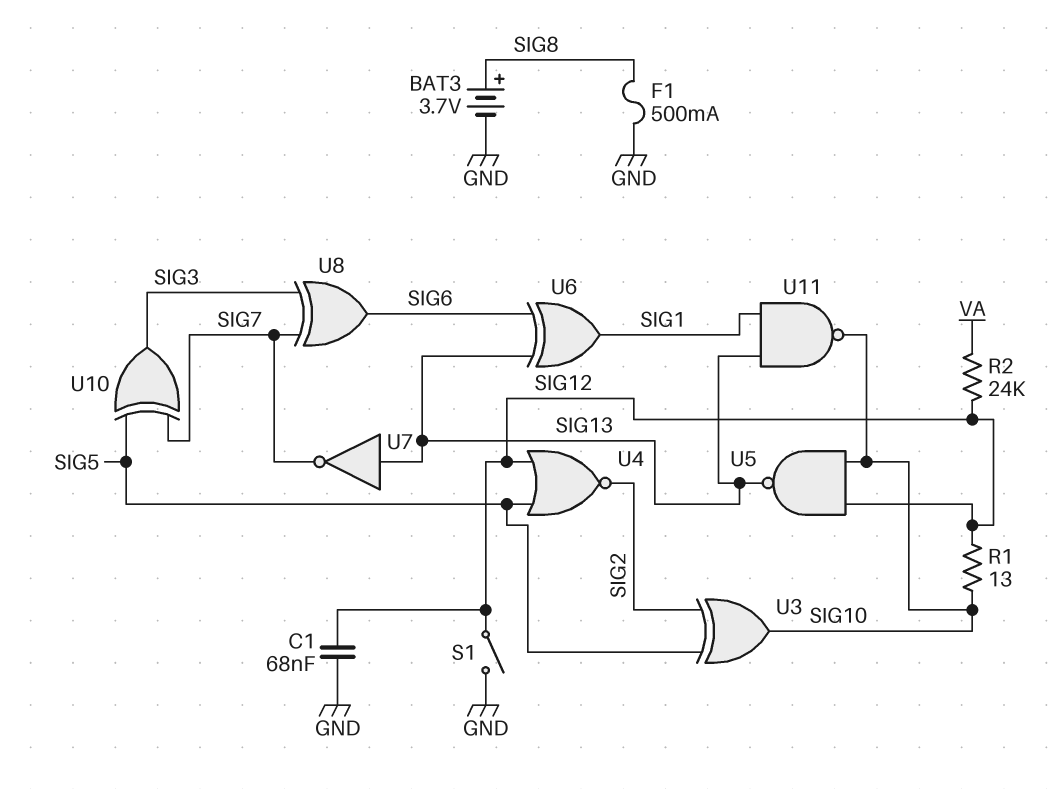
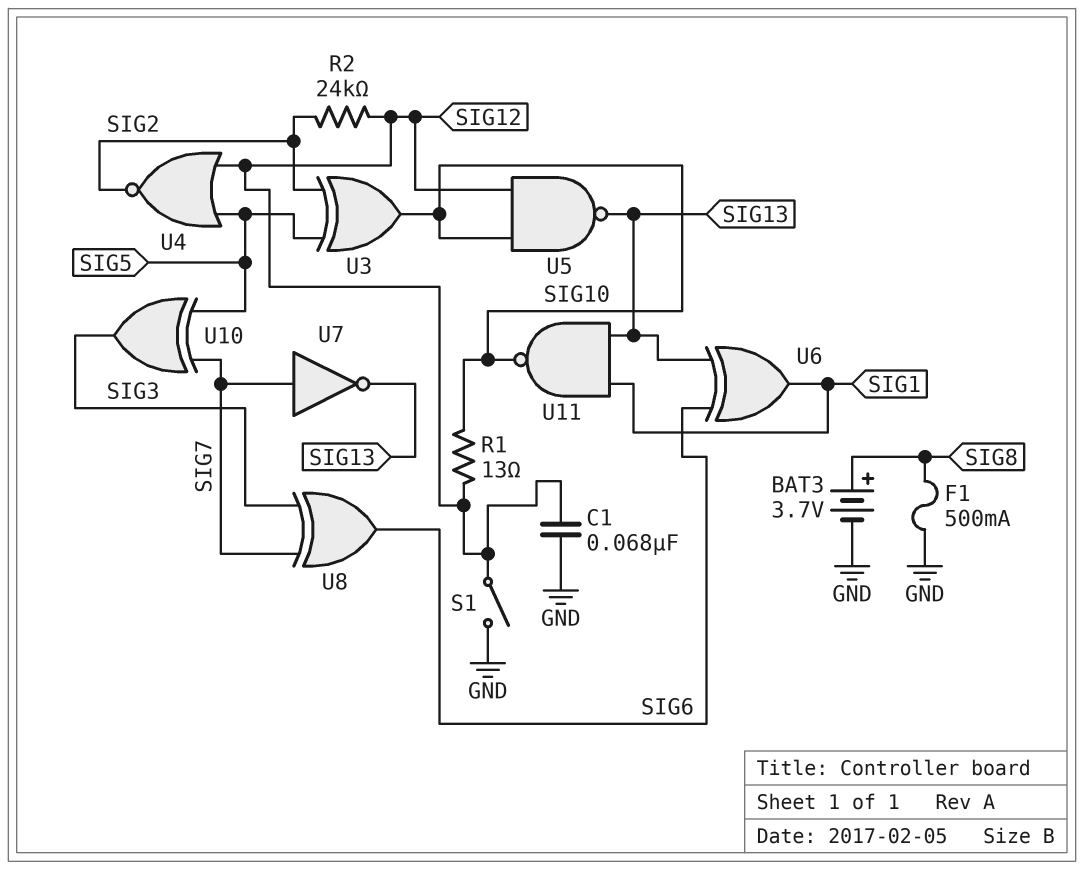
R2: 24k (SIG12, VA) -> 24k (SIG2, SIG12)
U7: NOT (in SIG13, out SIG7) -> NOT (in SIG7, out SIG13)

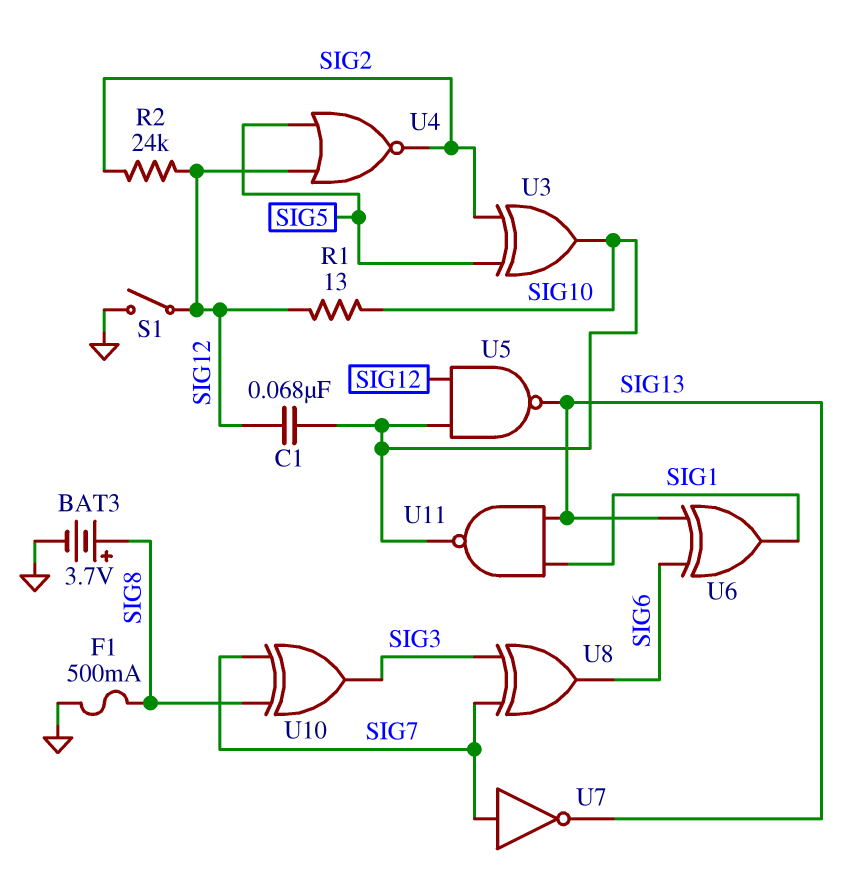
C1: 68nF (GND, SIG12) -> 68nF (SIG10, SIG12)
U10: XOR (in SIG5, in SIG7, out SIG3) -> XOR (in SIG7, in SIG8, out SIG3)

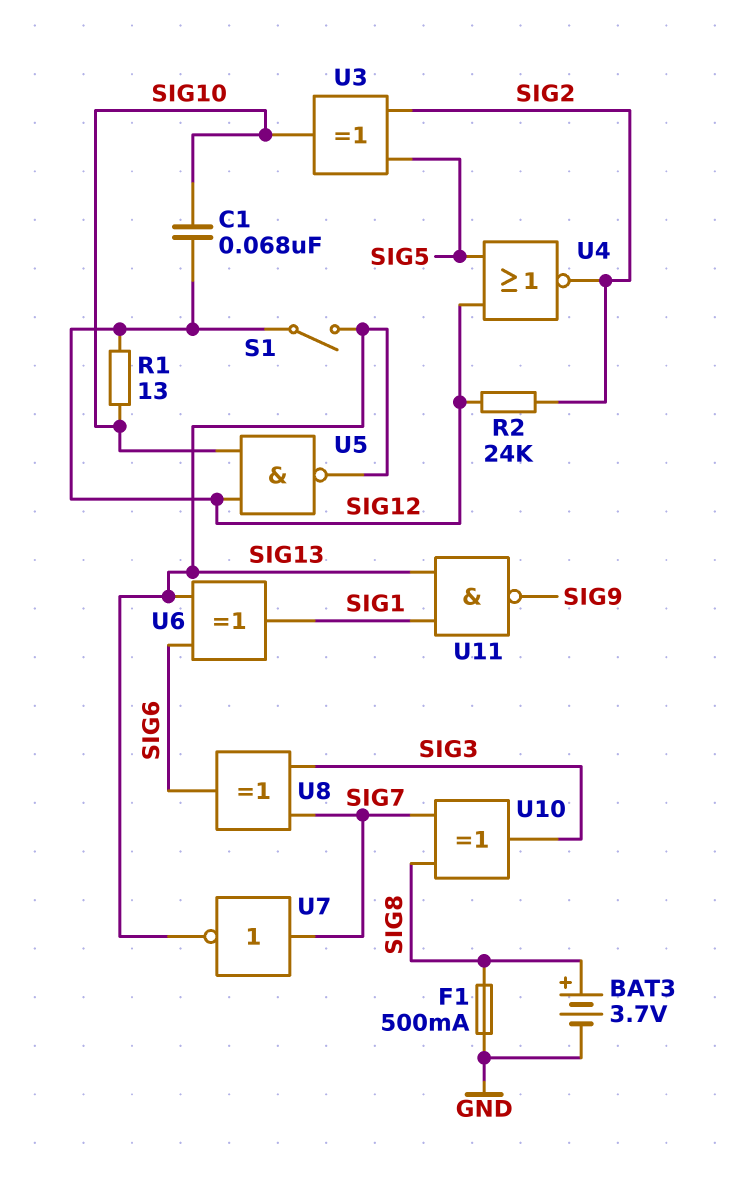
S1: switch (GND, SIG12) -> switch (SIG12, SIG13)
U11: NAND (in SIG1, in SIG13, out SIG10) -> NAND (in SIG1, in SIG13, out SIG9)

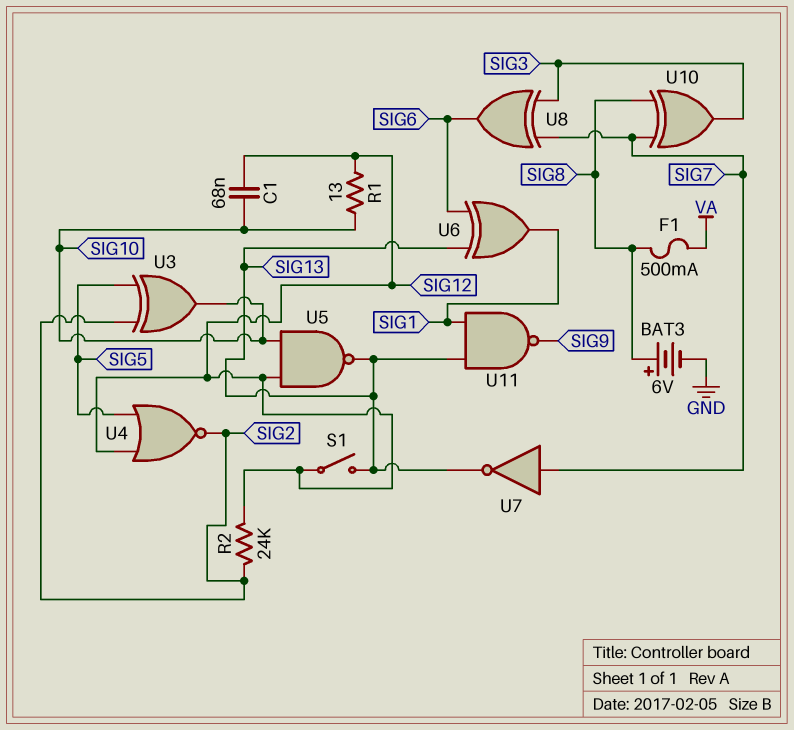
BAT3: 3.7V (plus SIG8, minus GND) -> 6V (plus SIG8, minus GND)
F1: 500mA (GND, SIG8) -> 500mA (SIG8, VA)

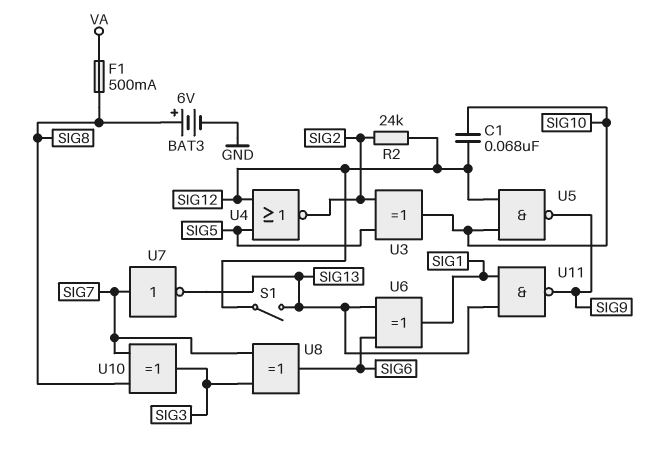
R1: 13 (SIG10, SIG12) -> none
U5: NAND (in SIG10, in SIG12, out SIG13) -> NAND (in SIG10, in SIG12, out SIG9)

